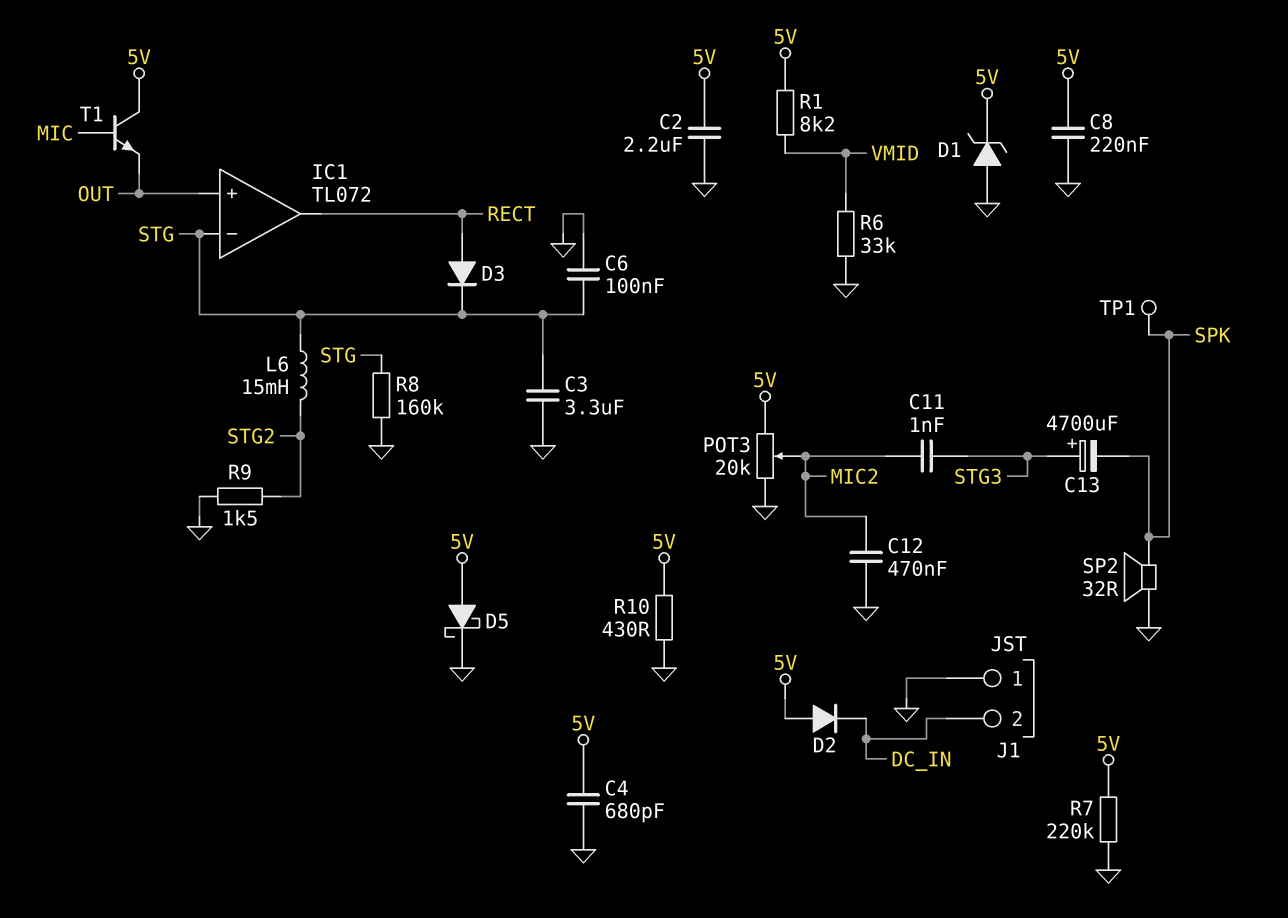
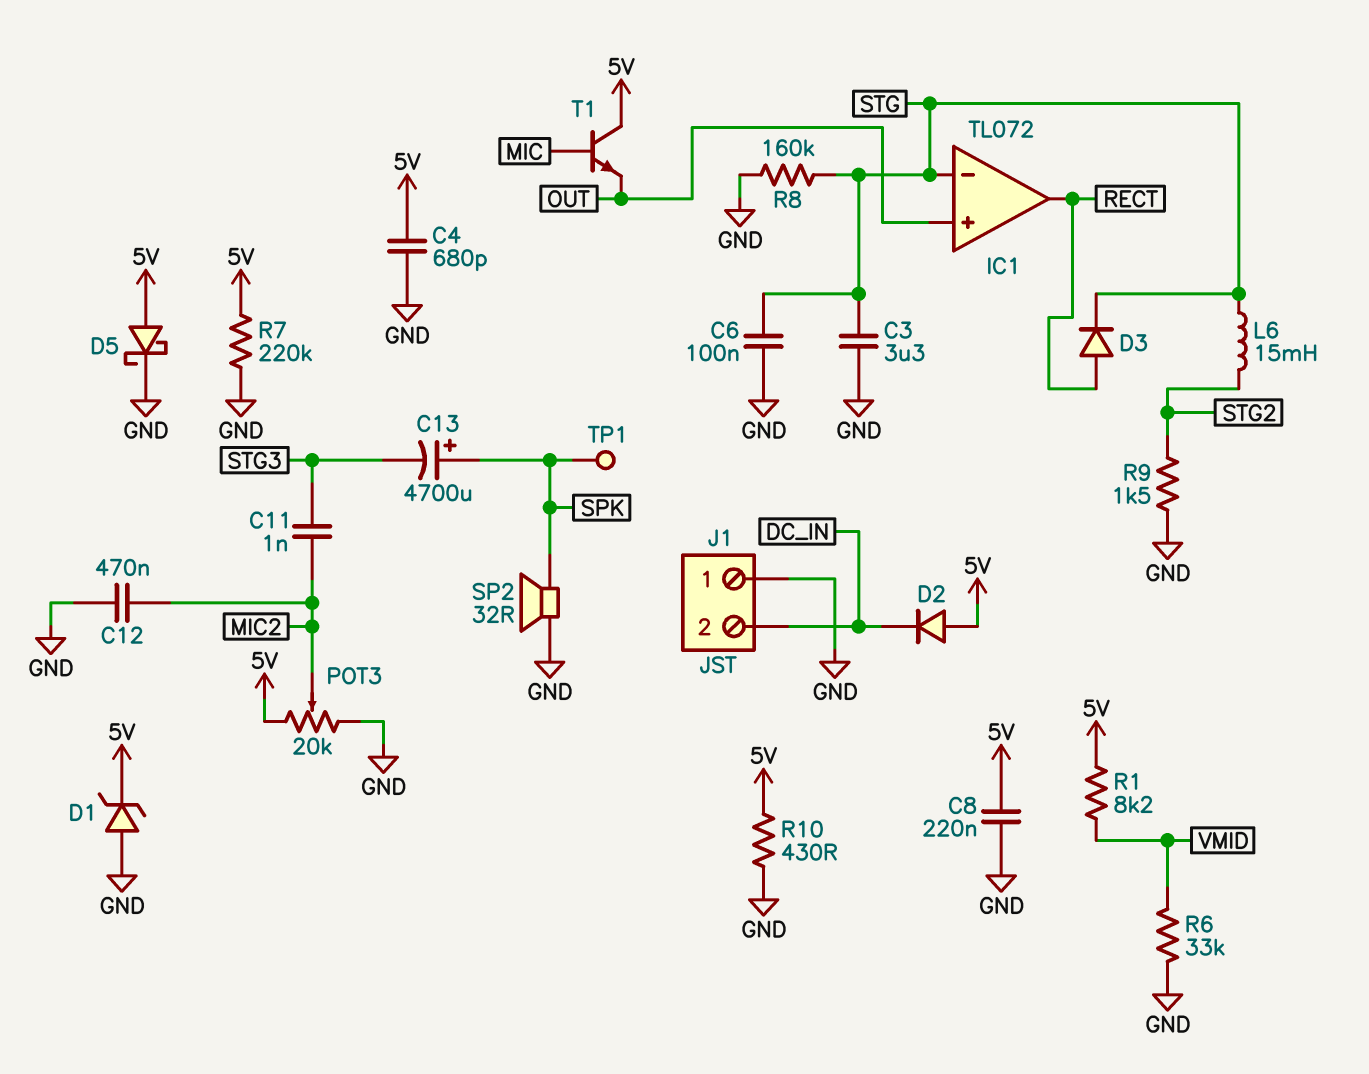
C2: 2.2uF (5V, GND) -> none
C13: 4700uF (plus STG3, minus SPK) -> 4700uF (plus SPK, minus STG3)

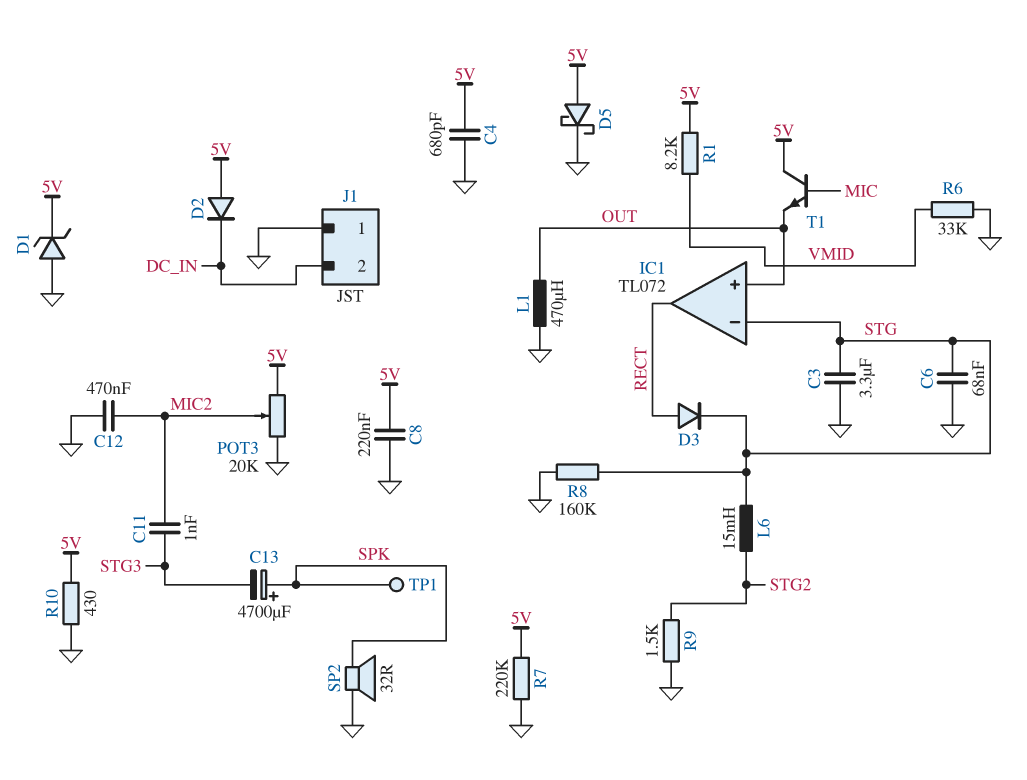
C6: 100nF (GND, STG) -> 68nF (GND, STG)
L1: none -> 470uH (GND, OUT)

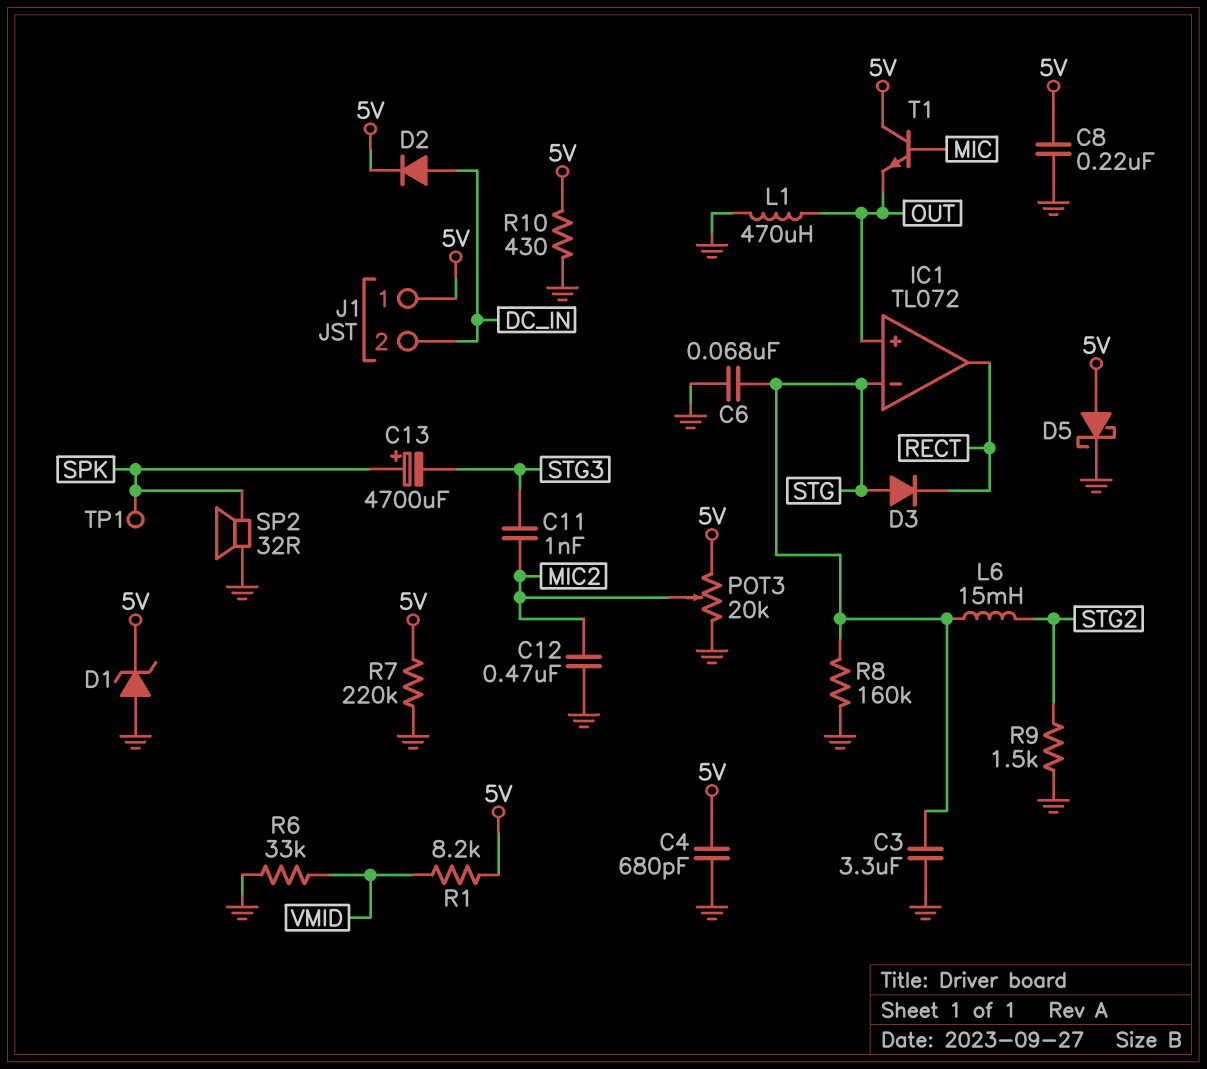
D2: diode (A 5V, K DC_IN) -> diode (A DC_IN, K 5V)
D3: diode (A RECT, K STG) -> diode (A STG, K RECT)
J1 pin 1: GND -> 5V

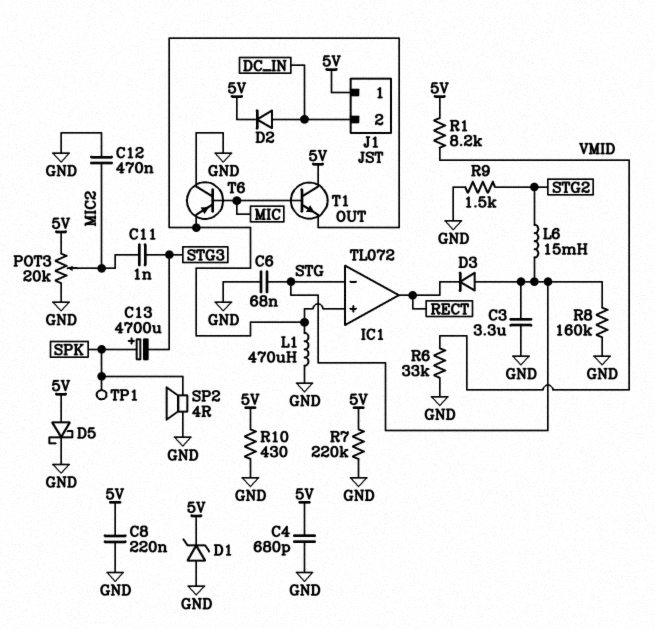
SP2: speaker 32R (GND, SPK) -> speaker 4R (GND, SPK)
T6: none -> PNP (B MIC, C GND, E OUT)

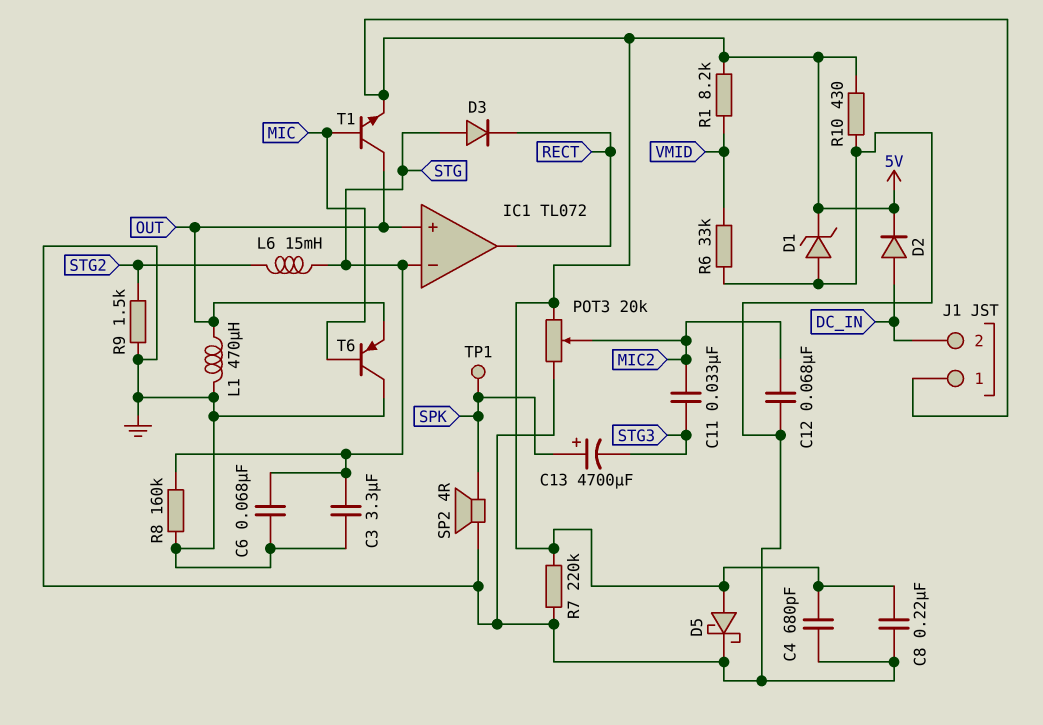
C11: 1nF (MIC2, STG3) -> 33nF (MIC2, STG3)
C12: 470nF (GND, MIC2) -> 68nF (GND, MIC2)
T1: NPN (B MIC, C 5V, E OUT) -> NPN (B MIC, C OUT, E 5V)

